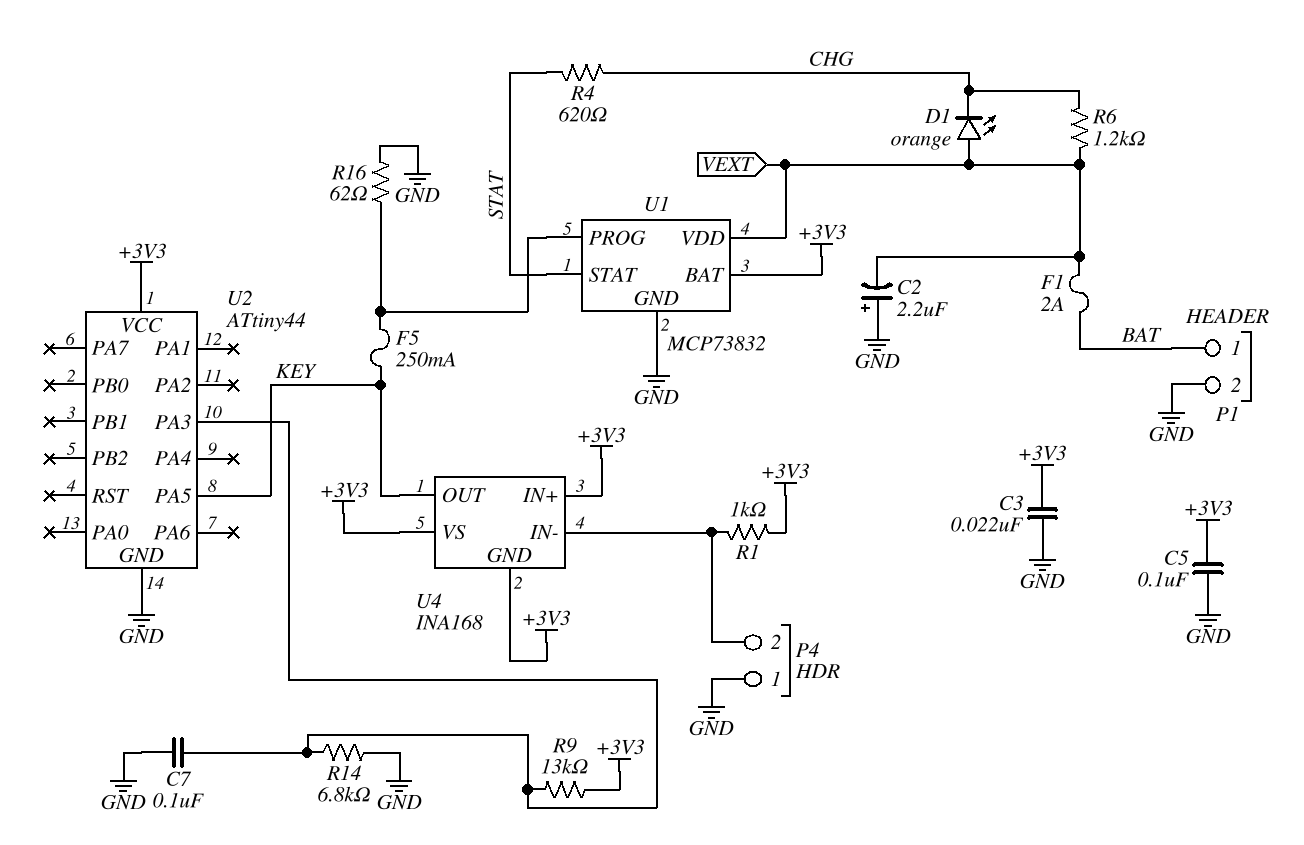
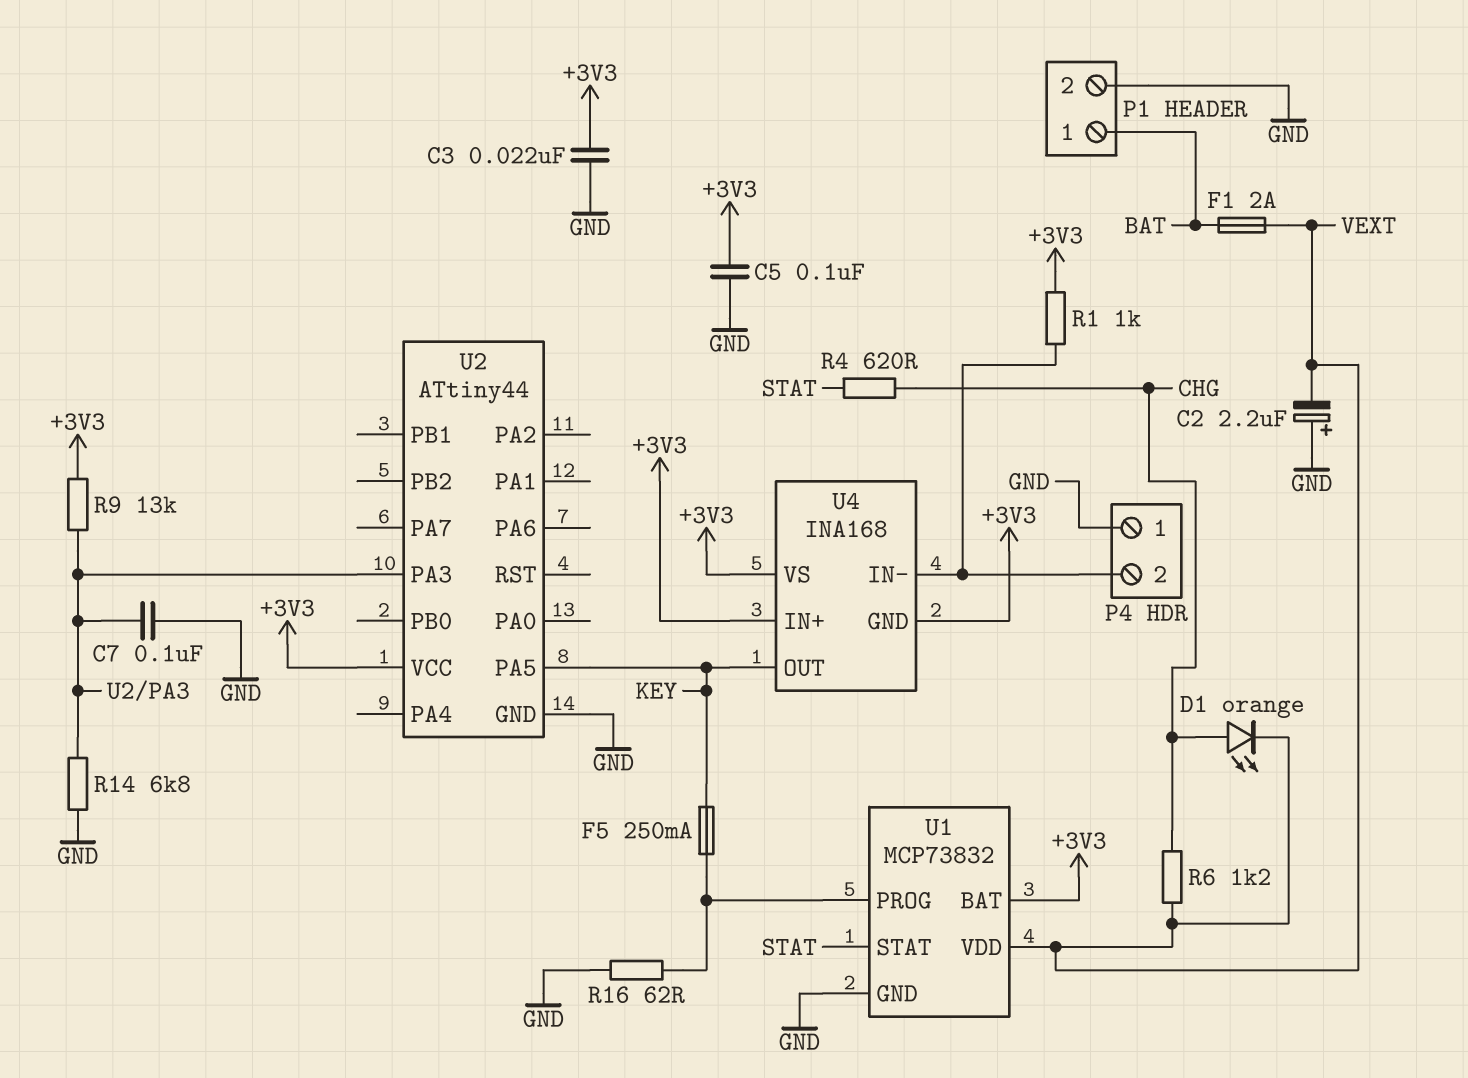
D1: LED orange (A VEXT, K CHG) -> LED orange (A CHG, K VEXT)

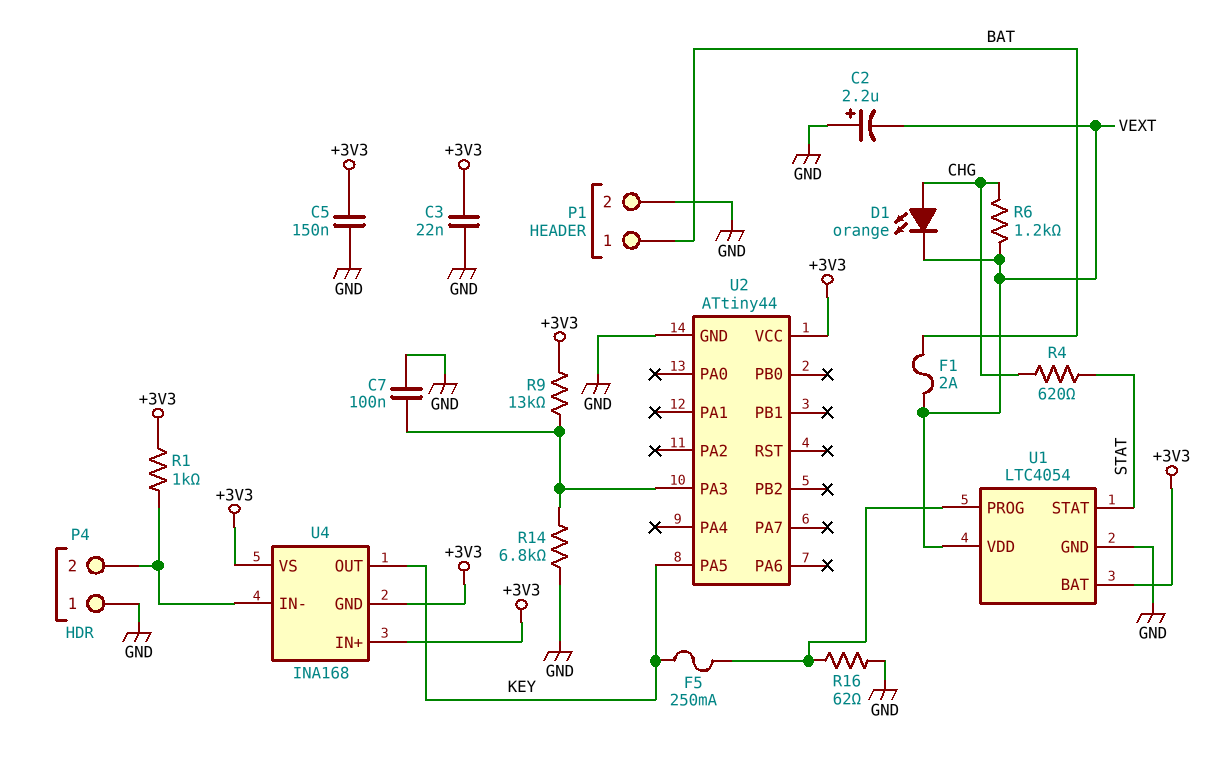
C5: 100nF (+3V3, GND) -> 150nF (+3V3, GND)
U1: MCP73832 -> LTC4054

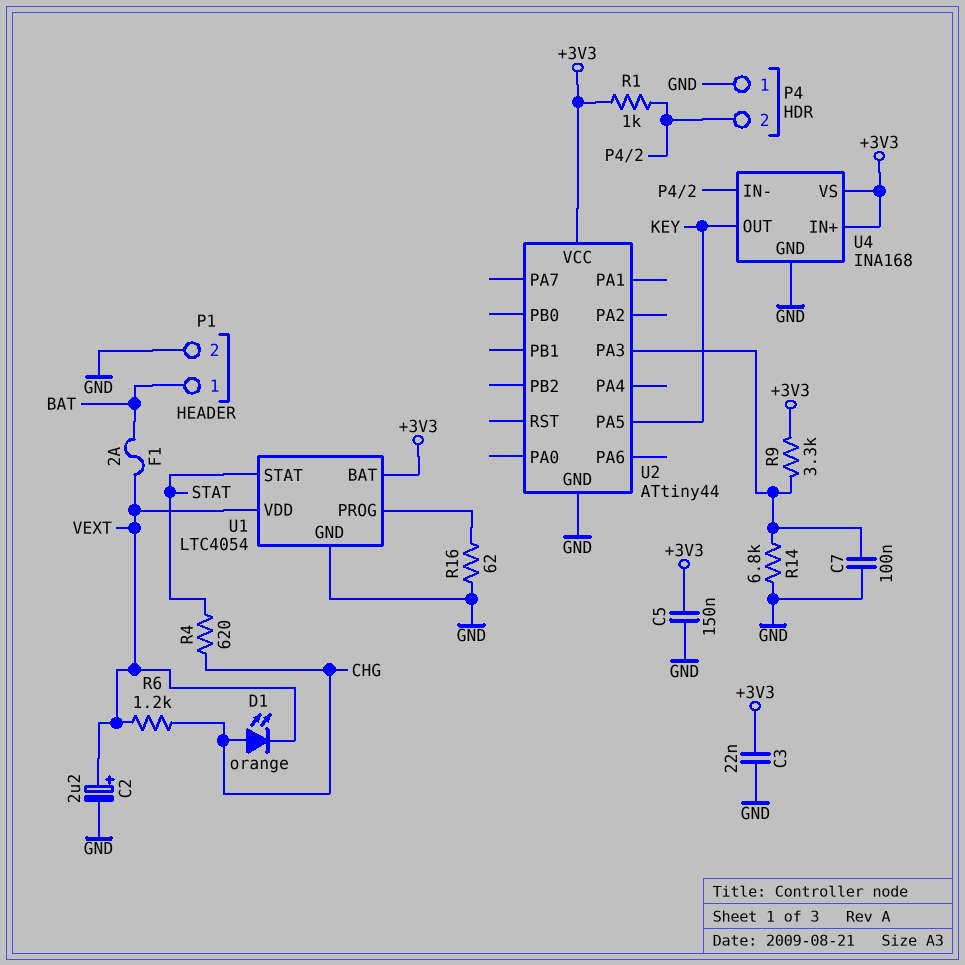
C2: 2.2uF (plus GND, minus VEXT) -> 2.2uF (plus VEXT, minus GND)
F5: 250mA (KEY, U1/PROG) -> none
R9: 13k (+3V3, U2/PA3) -> 3.3k (+3V3, U2/PA3)
U4 pin GND: +3V3 -> GND

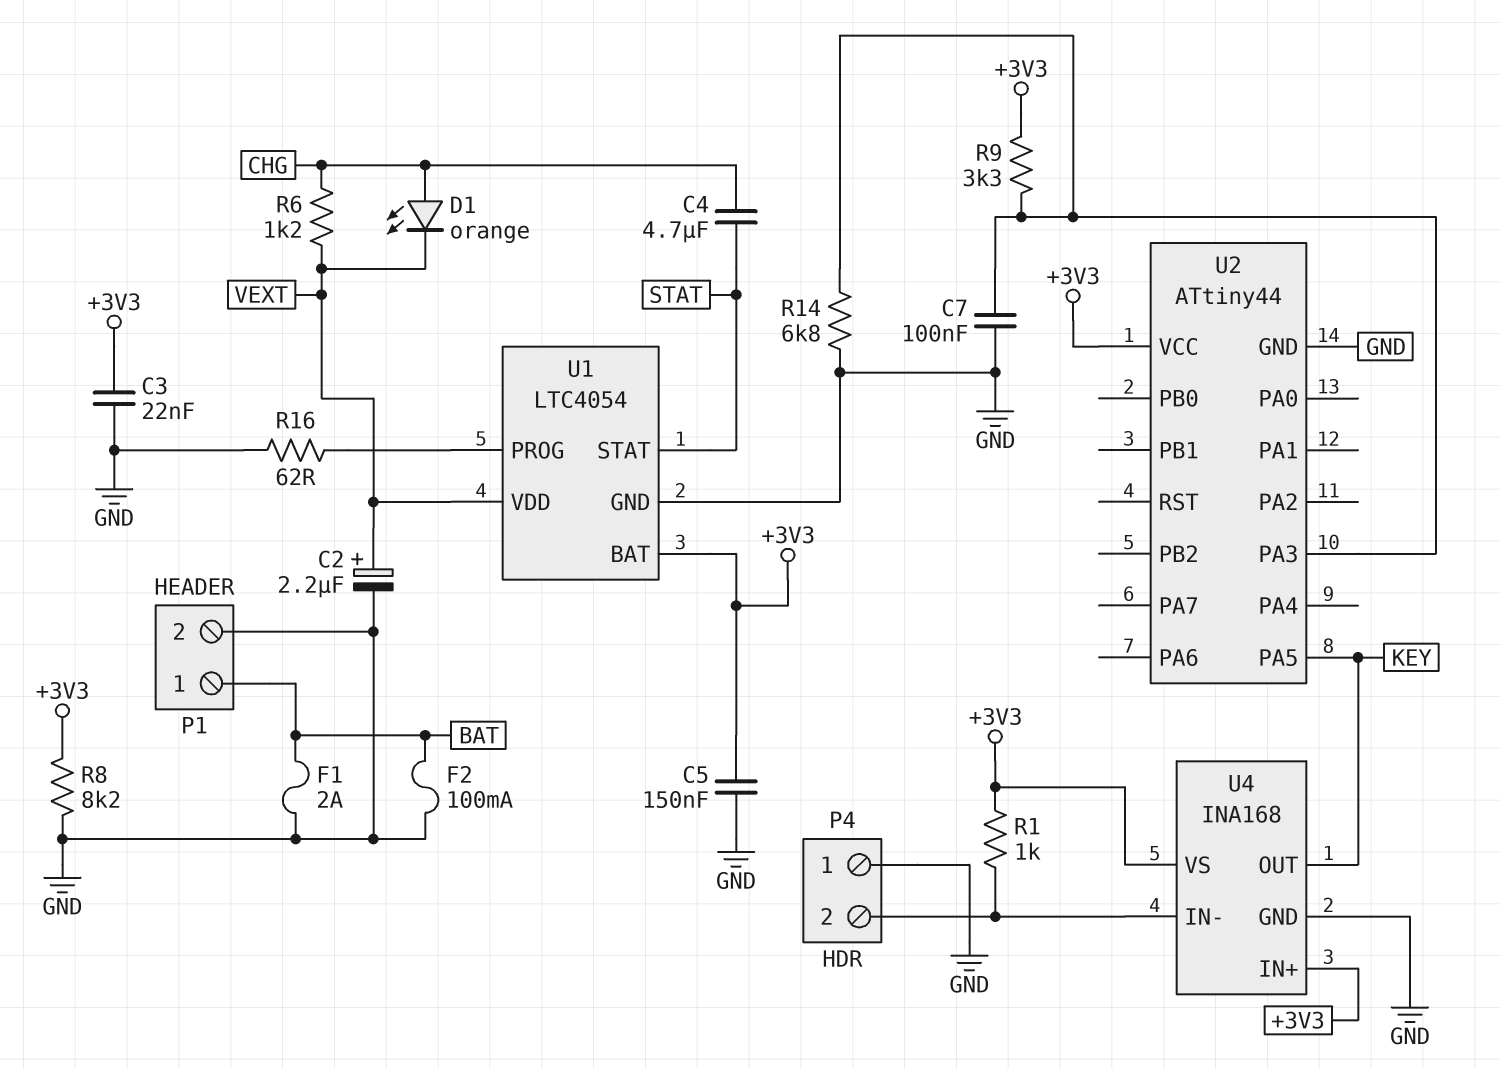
C4: none -> 4.7uF (CHG, STAT)
F1: 2A (BAT, VEXT) -> 2A (BAT, GND)
F2: none -> 100mA (BAT, GND)
R4: 620 (CHG, STAT) -> none
R8: none -> 8.2k (+3V3, GND)

